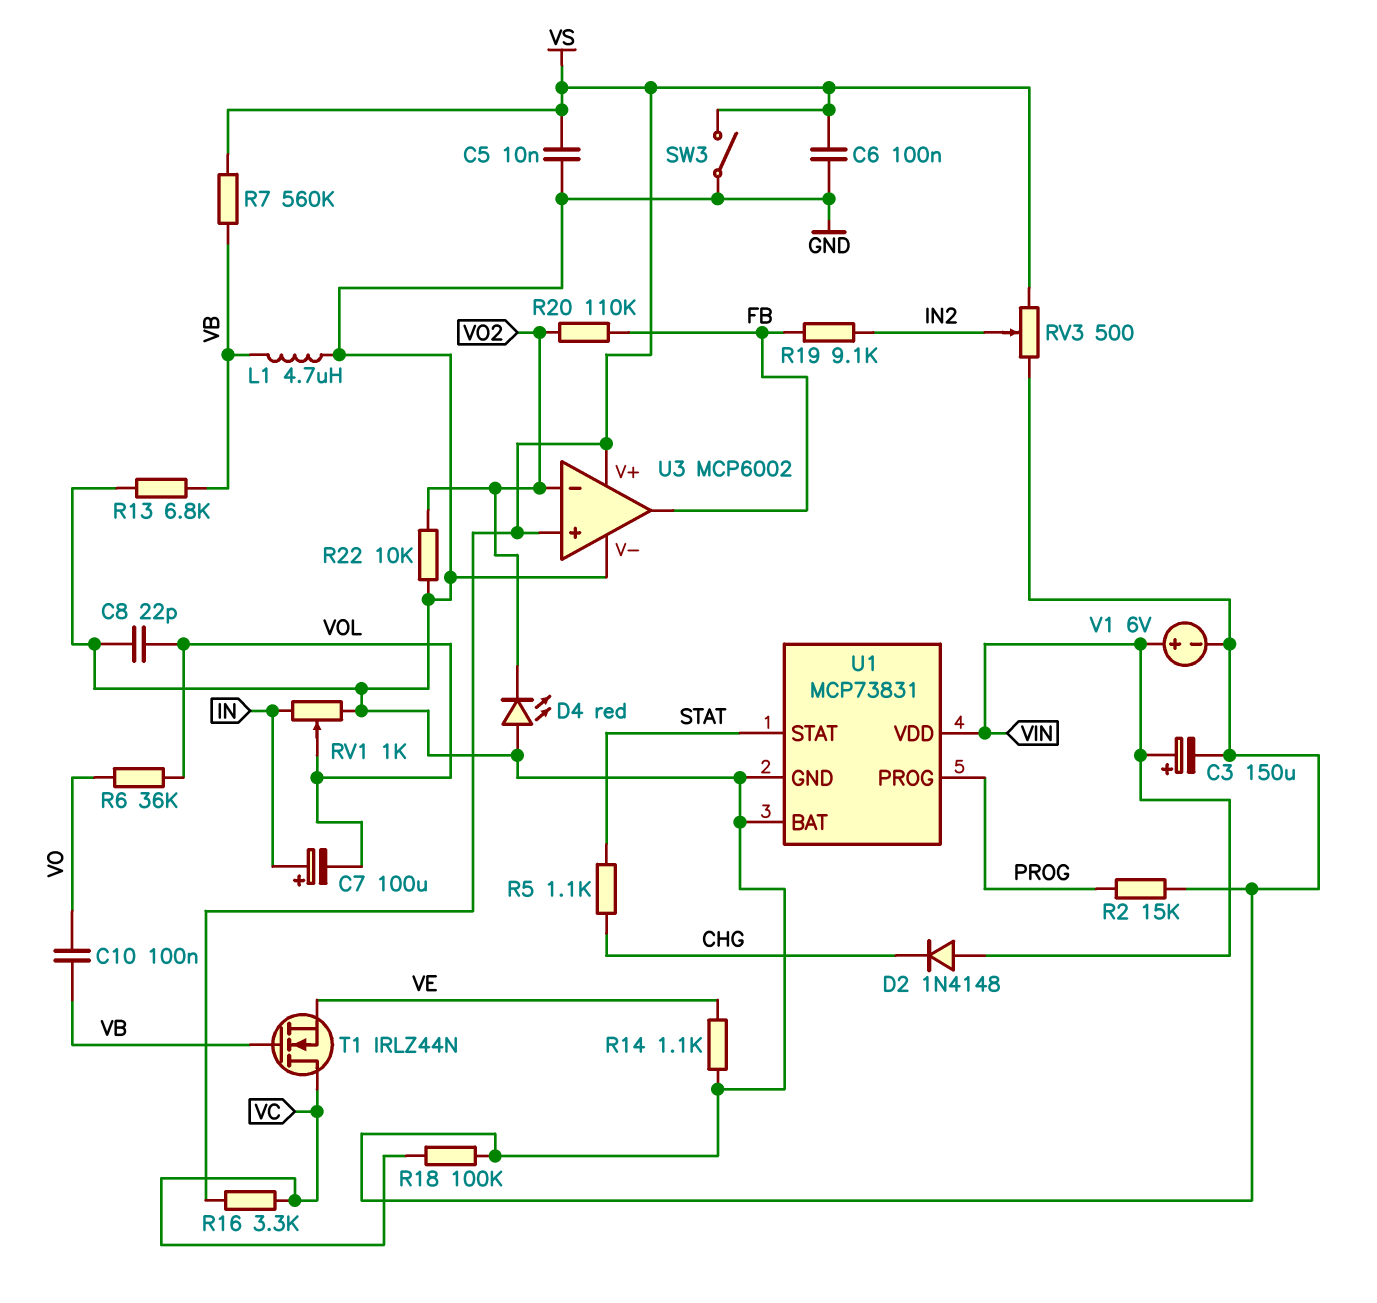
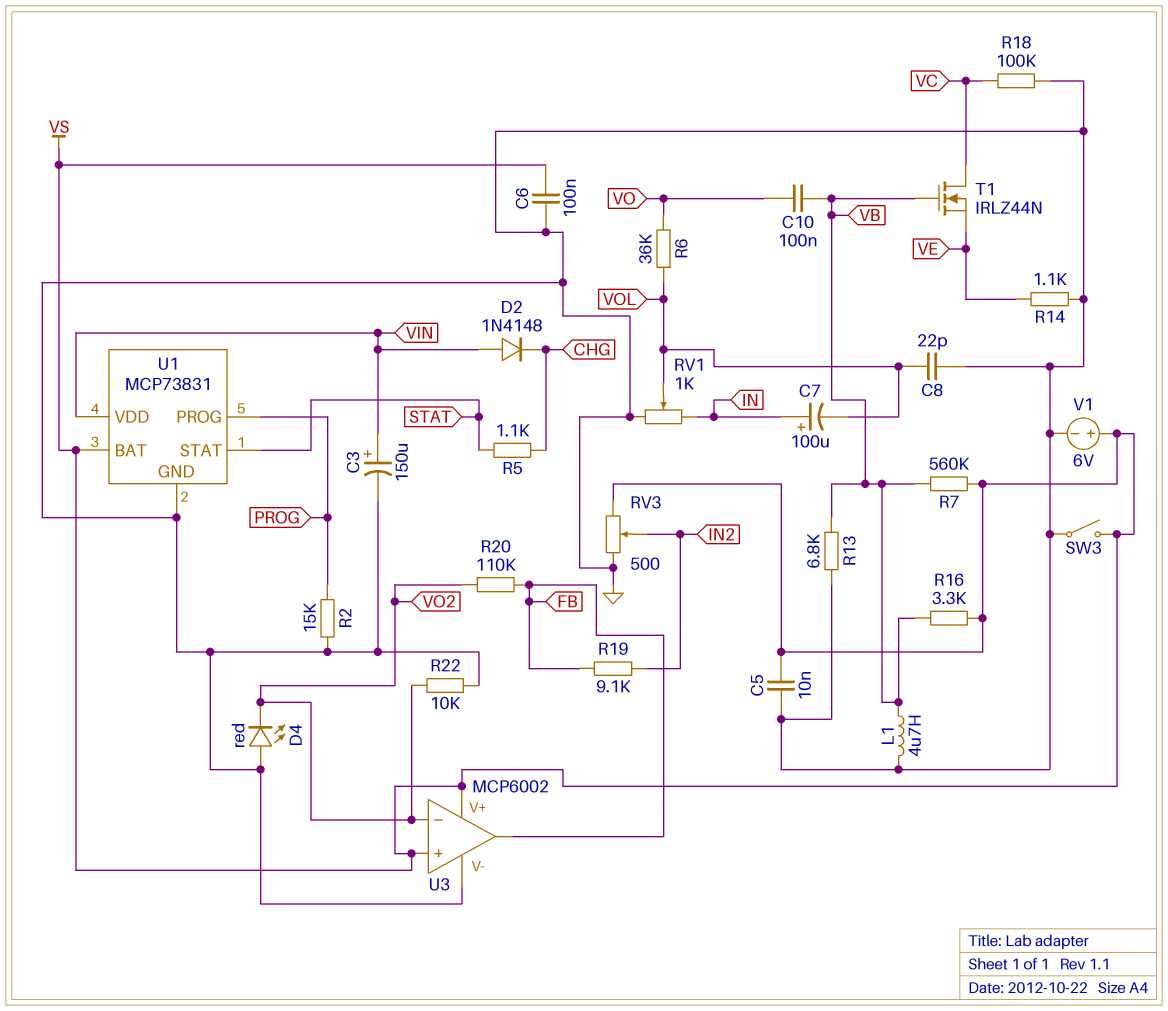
R16: 3.3k (VC, VS) -> 3.3k (VB, VS)
U1 pin BAT: GND -> VS
V1: 6V (plus VIN, minus GND) -> 6V (plus VS, minus GND)

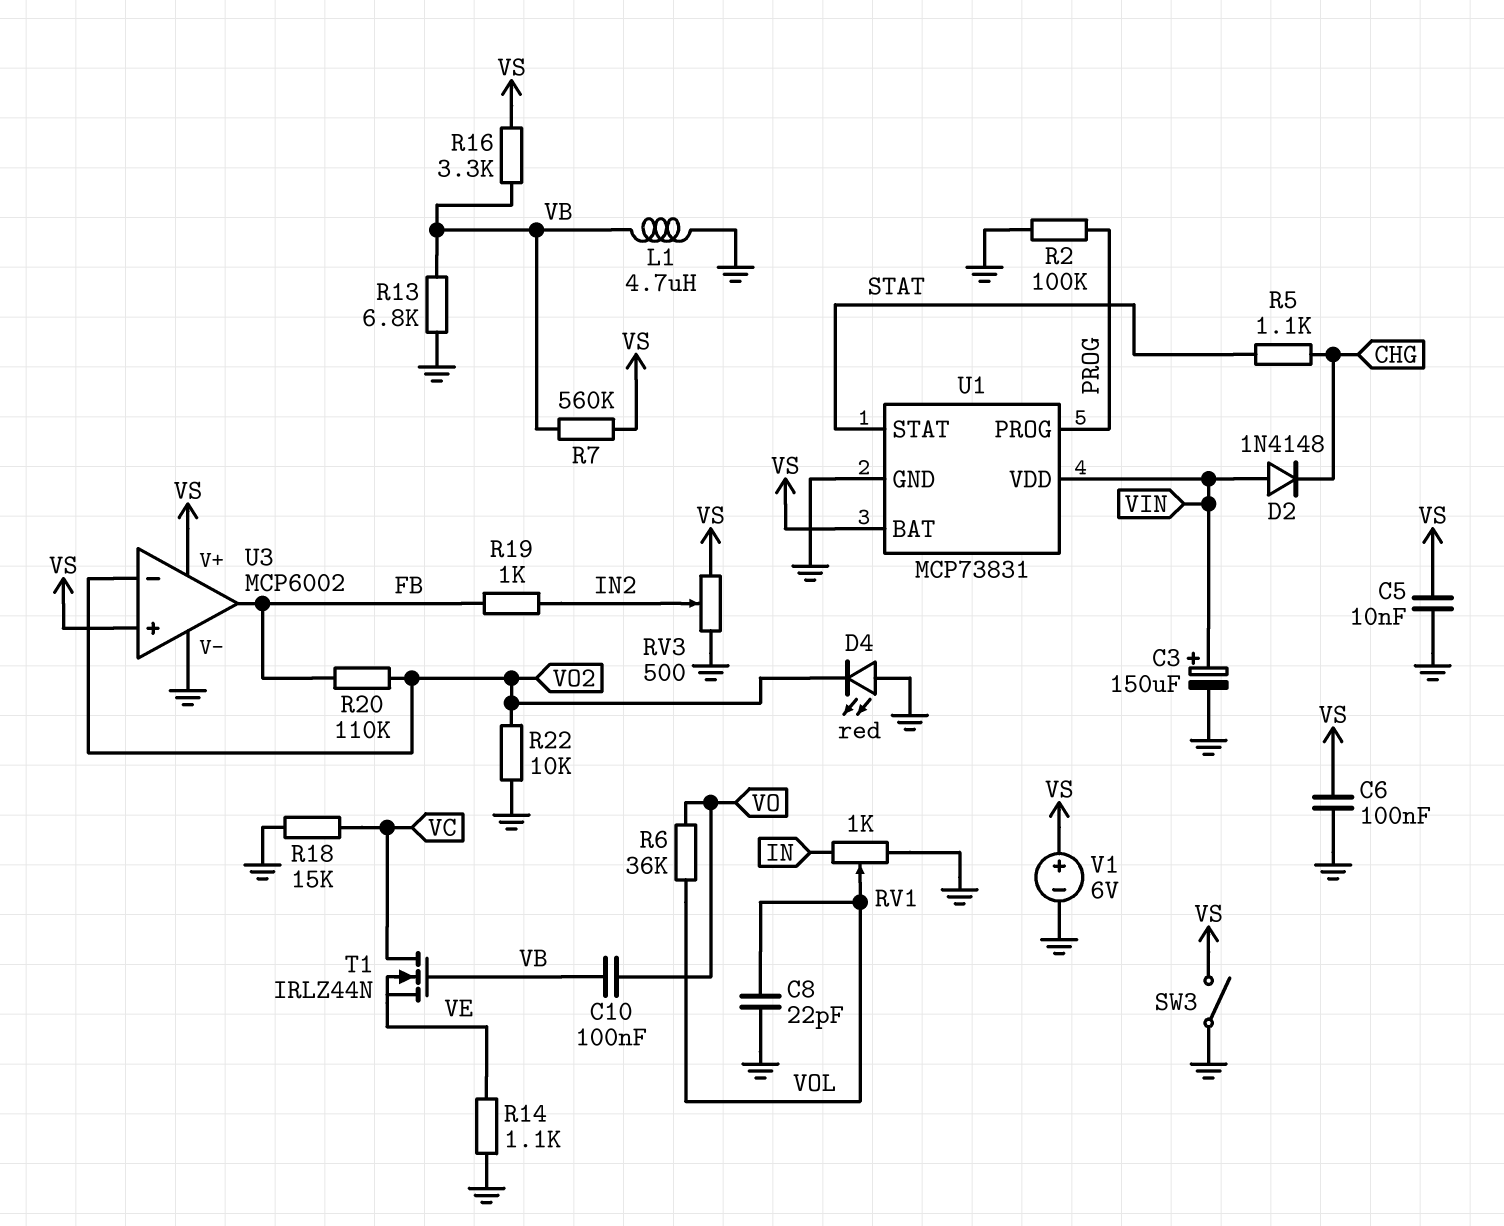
C7: 100uF (plus IN, minus VOL) -> none
R2: 15k (GND, PROG) -> 100k (GND, PROG)
R18: 100k (GND, VC) -> 15k (GND, VC)
R19: 9.1k (FB, IN2) -> 1k (FB, IN2)

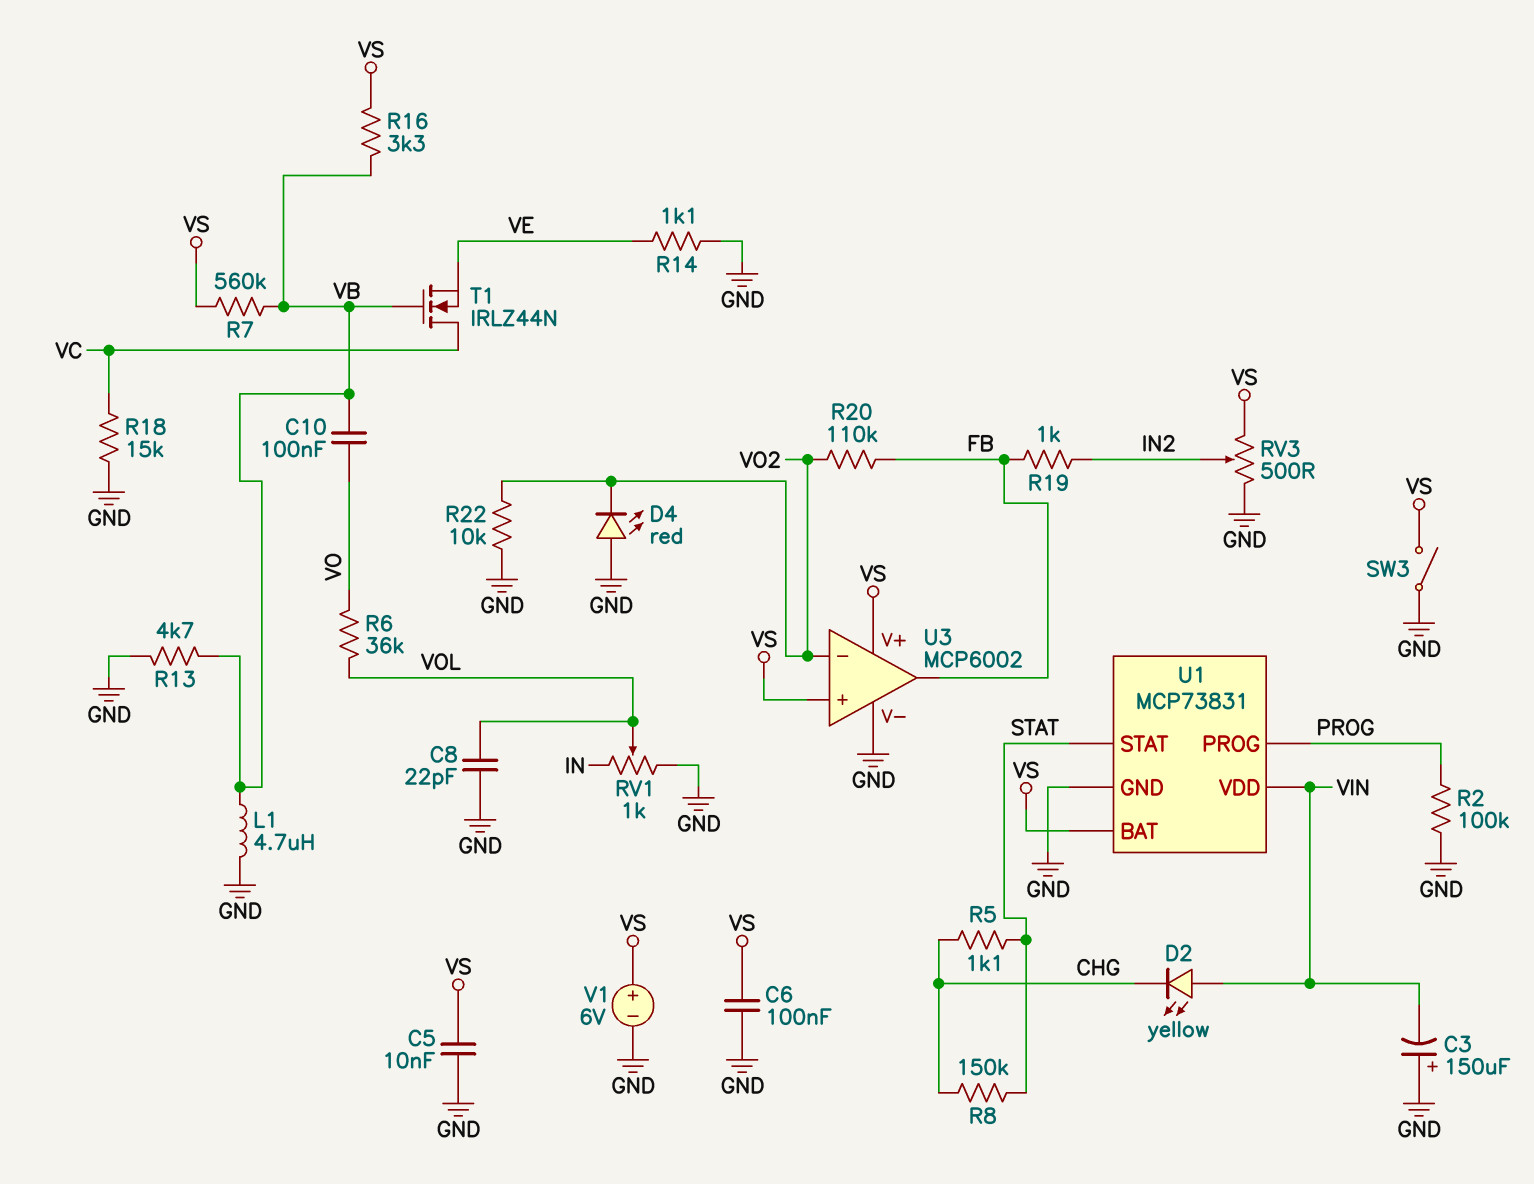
C3: 150uF (plus VIN, minus GND) -> 150uF (plus GND, minus VIN)
D2: diode 1N4148 (A VIN, K CHG) -> LED yellow (A VIN, K CHG)
R8: none -> 150k (CHG, STAT)
R13: 6.8k (GND, VB) -> 4.7k (GND, VB)

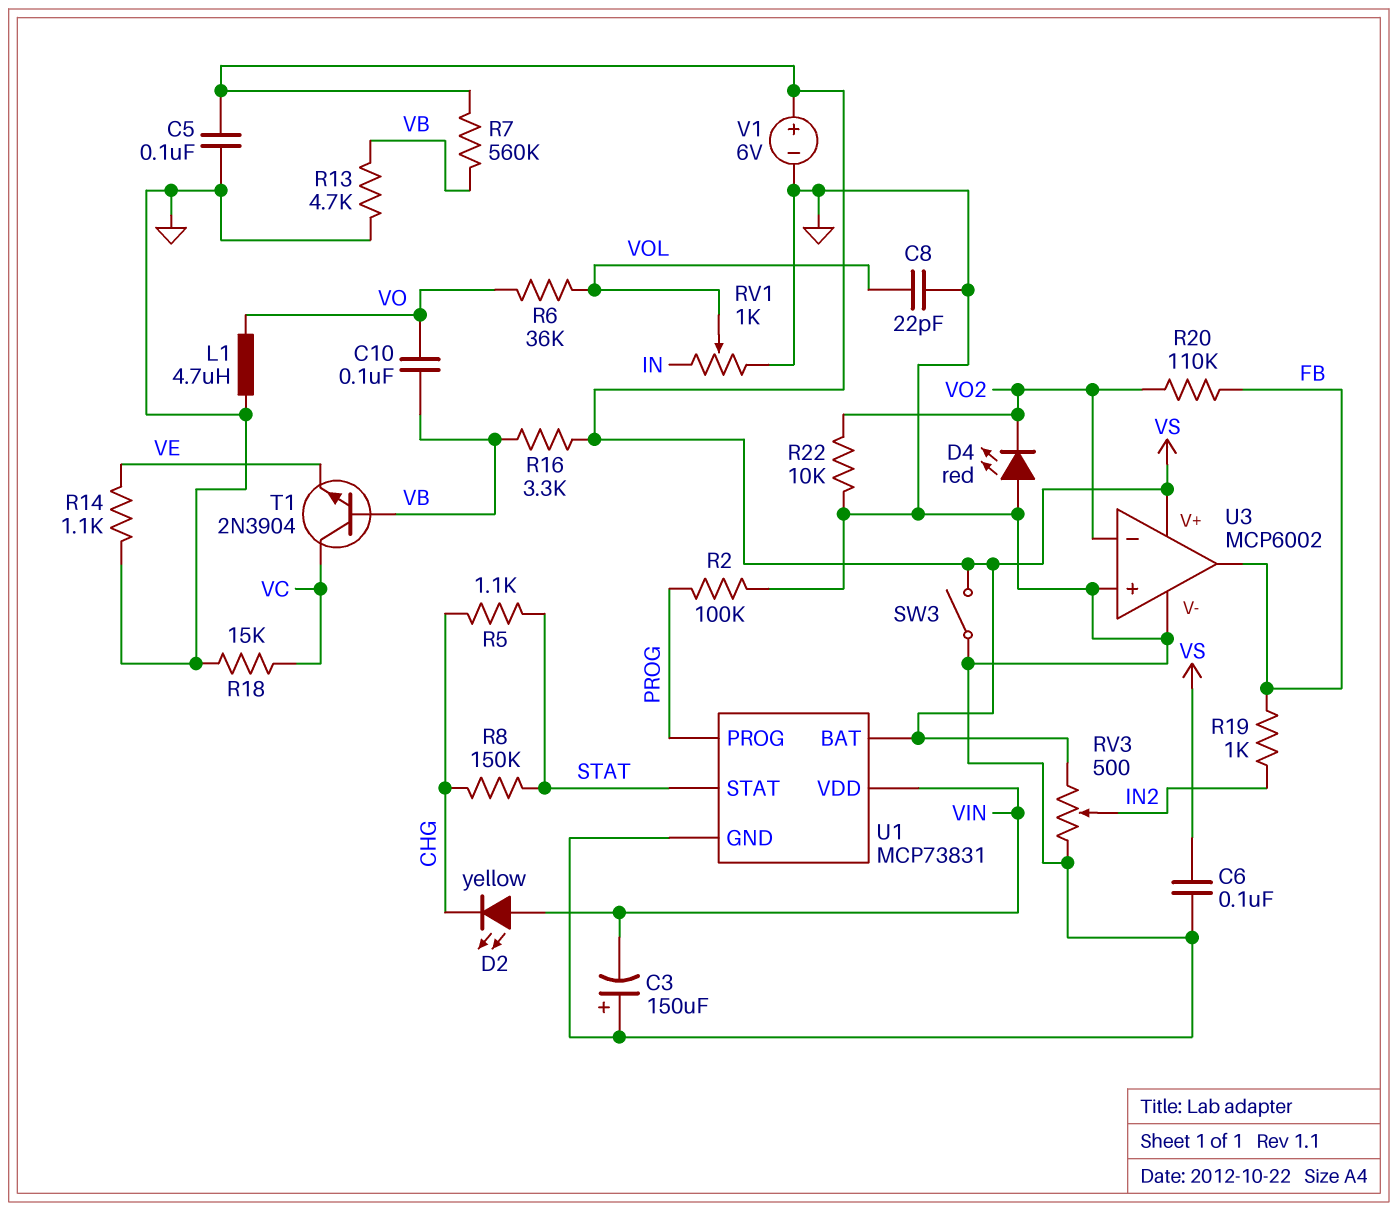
C5: 10nF (GND, VS) -> 100nF (GND, VS)
L1: 4.7uH (GND, VB) -> 4.7uH (GND, VO)
T1: NMOS IRLZ44N (G VB, D VC, S VE) -> NPN 2N3904 (B VB, C VC, E VE)
U3 pin in+: VS -> GND

